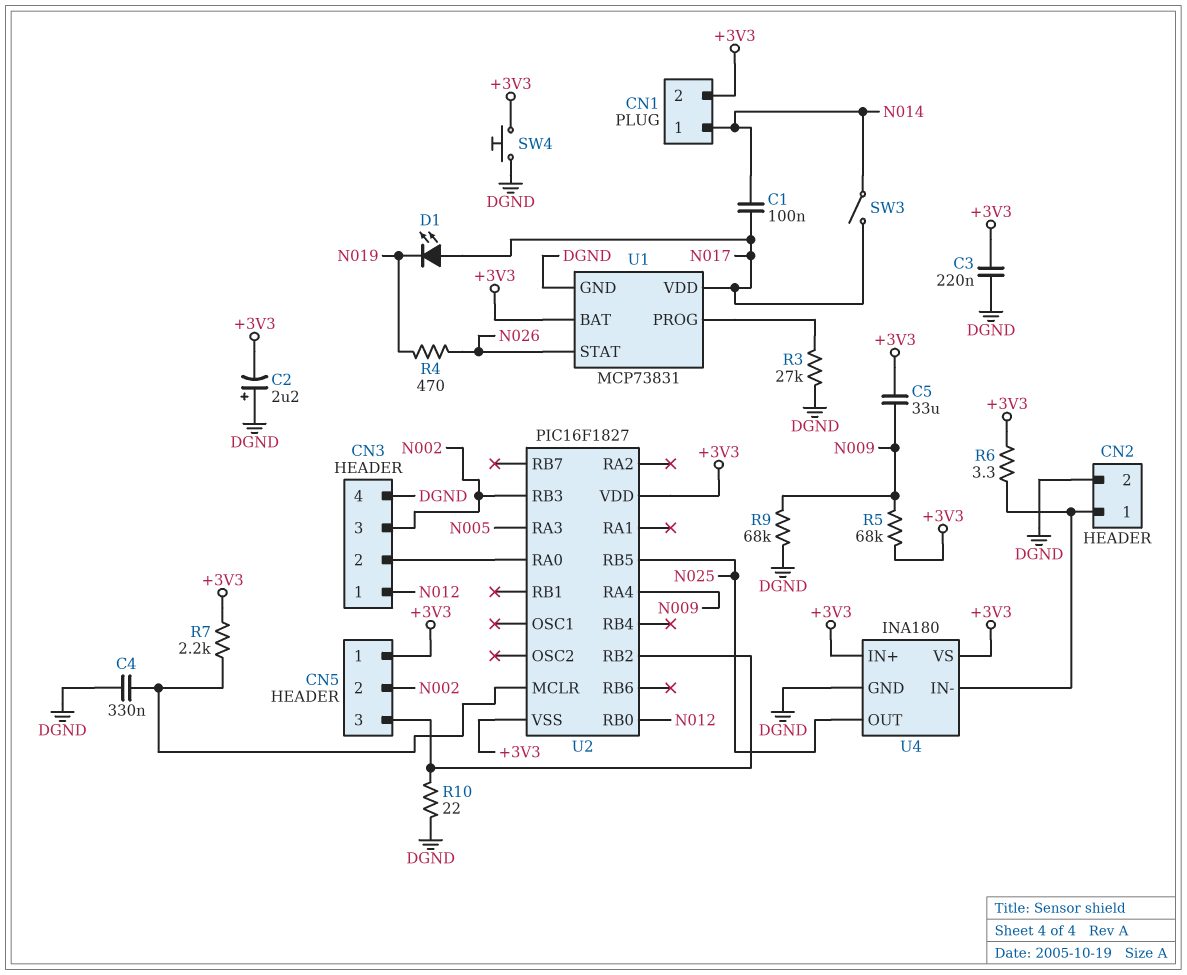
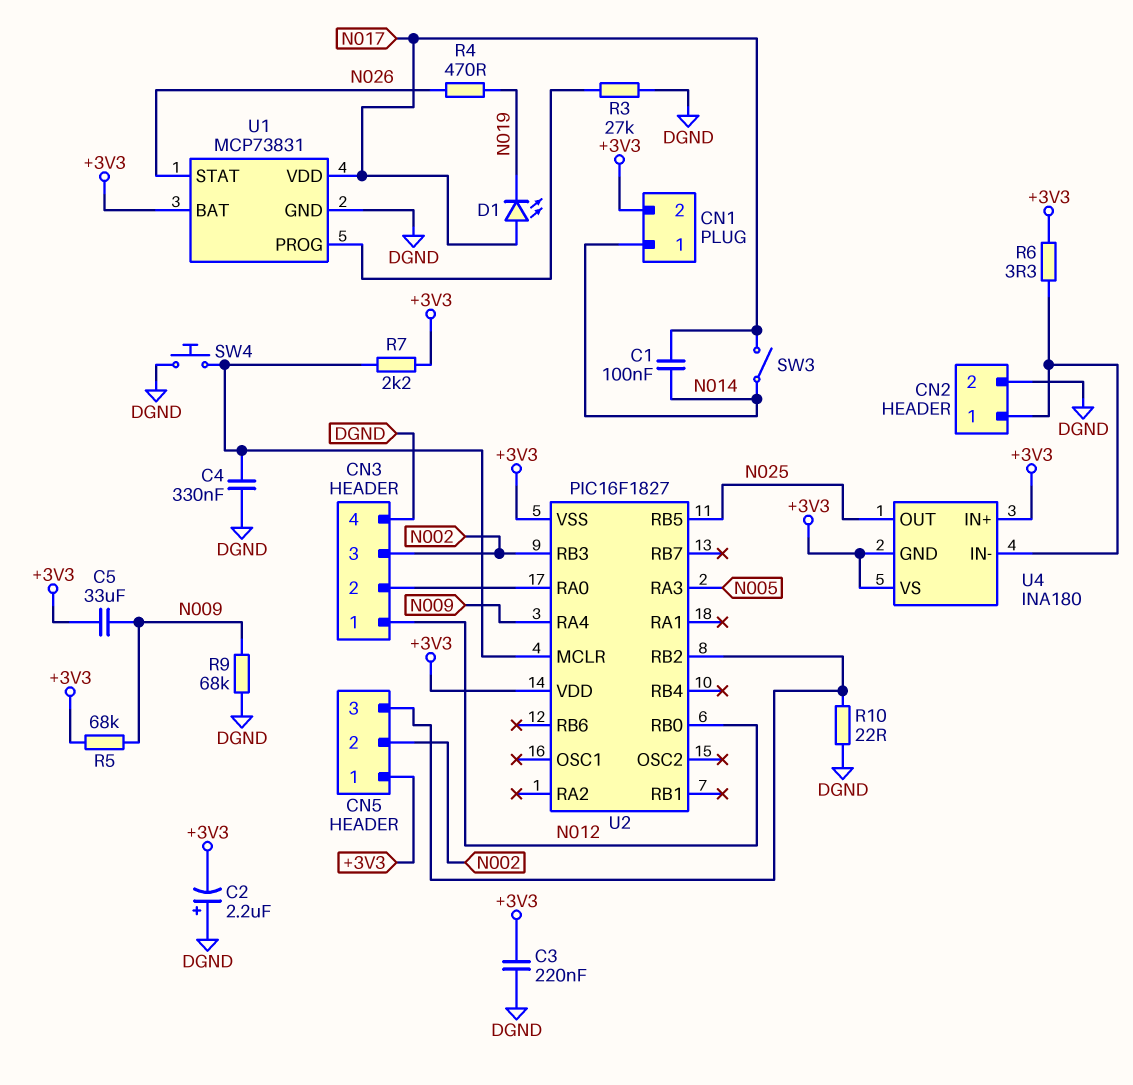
SW4: button (+3V3, DGND) -> button (DGND, U2/MCLR)
U4 pin GND: DGND -> +3V3

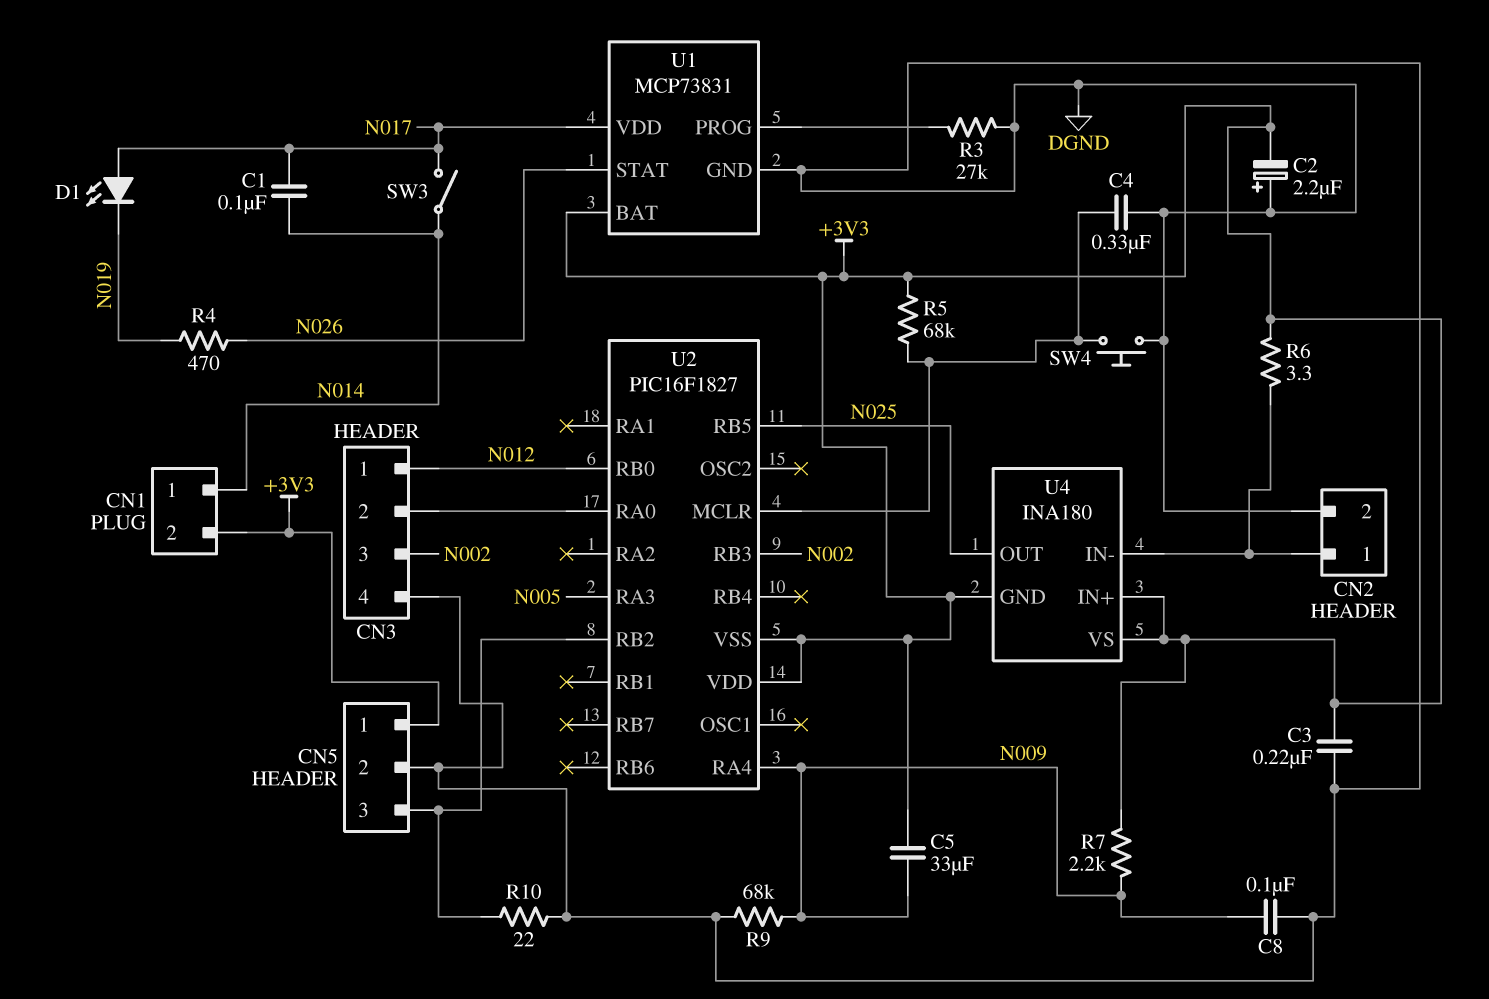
C8: none -> 100nF (DGND, N009)
CN5 pin 2: N002 -> DGND
R5: 68k (+3V3, N009) -> 68k (+3V3, U2/MCLR)
R7: 2.2k (+3V3, U2/MCLR) -> 2.2k (+3V3, N009)

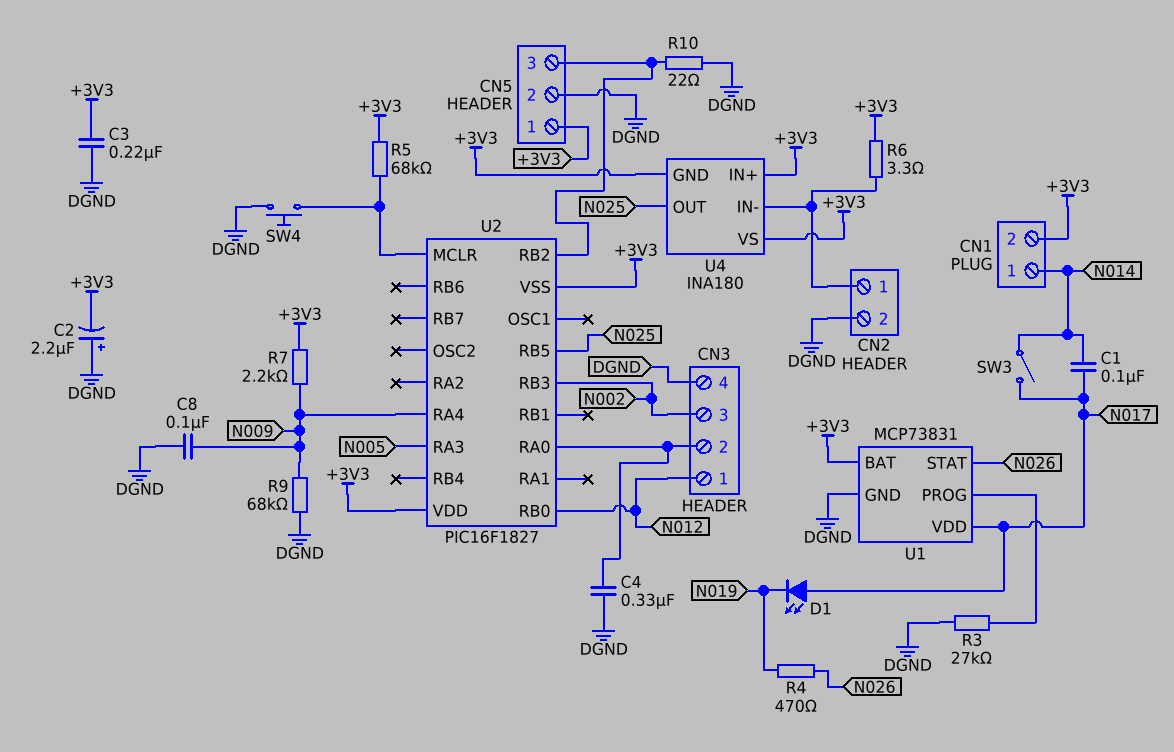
C4: 330nF (DGND, U2/MCLR) -> 330nF (CN3/2, DGND)
C5: 33uF (+3V3, N009) -> none

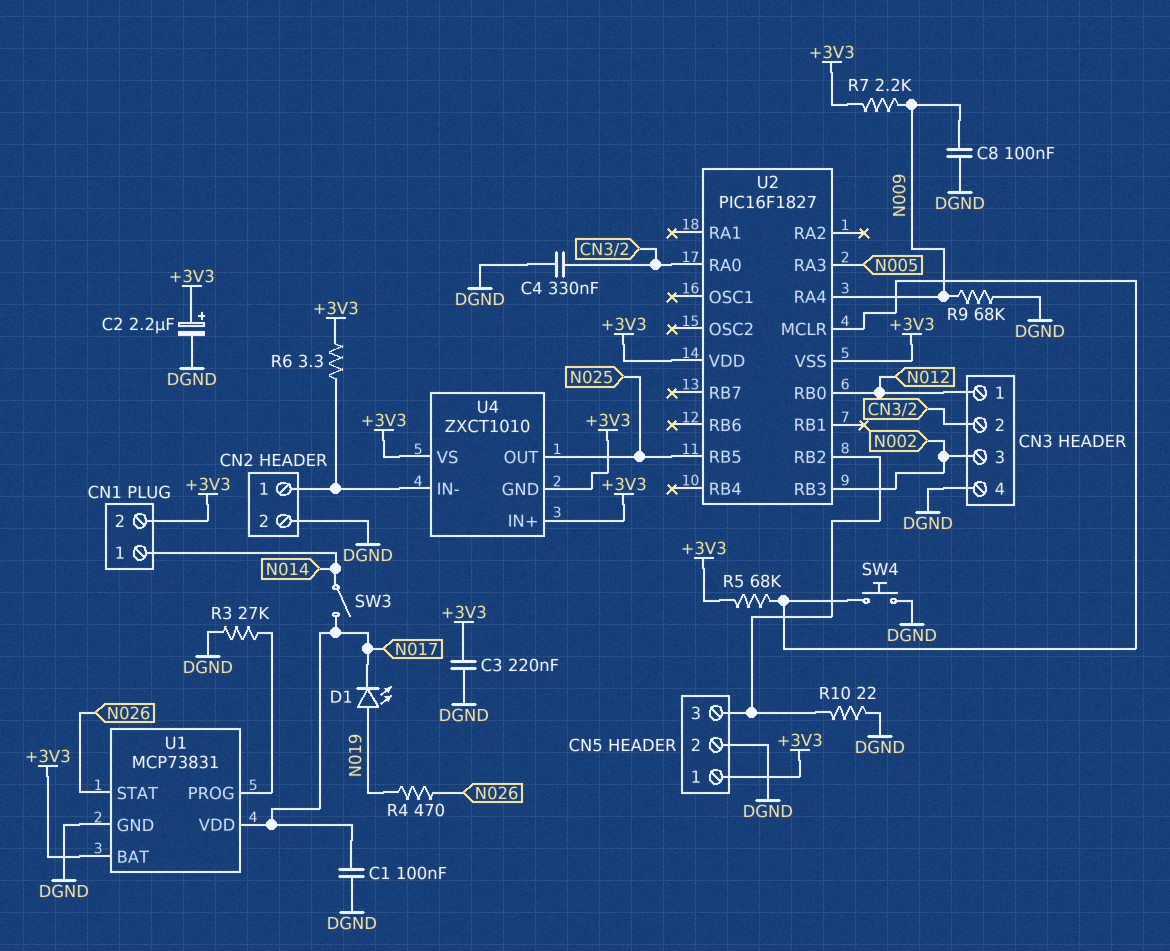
C1: 100nF (N014, N017) -> 100nF (DGND, N017)
C2: 2.2uF (plus DGND, minus +3V3) -> 2.2uF (plus +3V3, minus DGND)
D1: LED (A N017, K N019) -> LED (A N019, K N017)
U4: INA180 -> ZXCT1010

